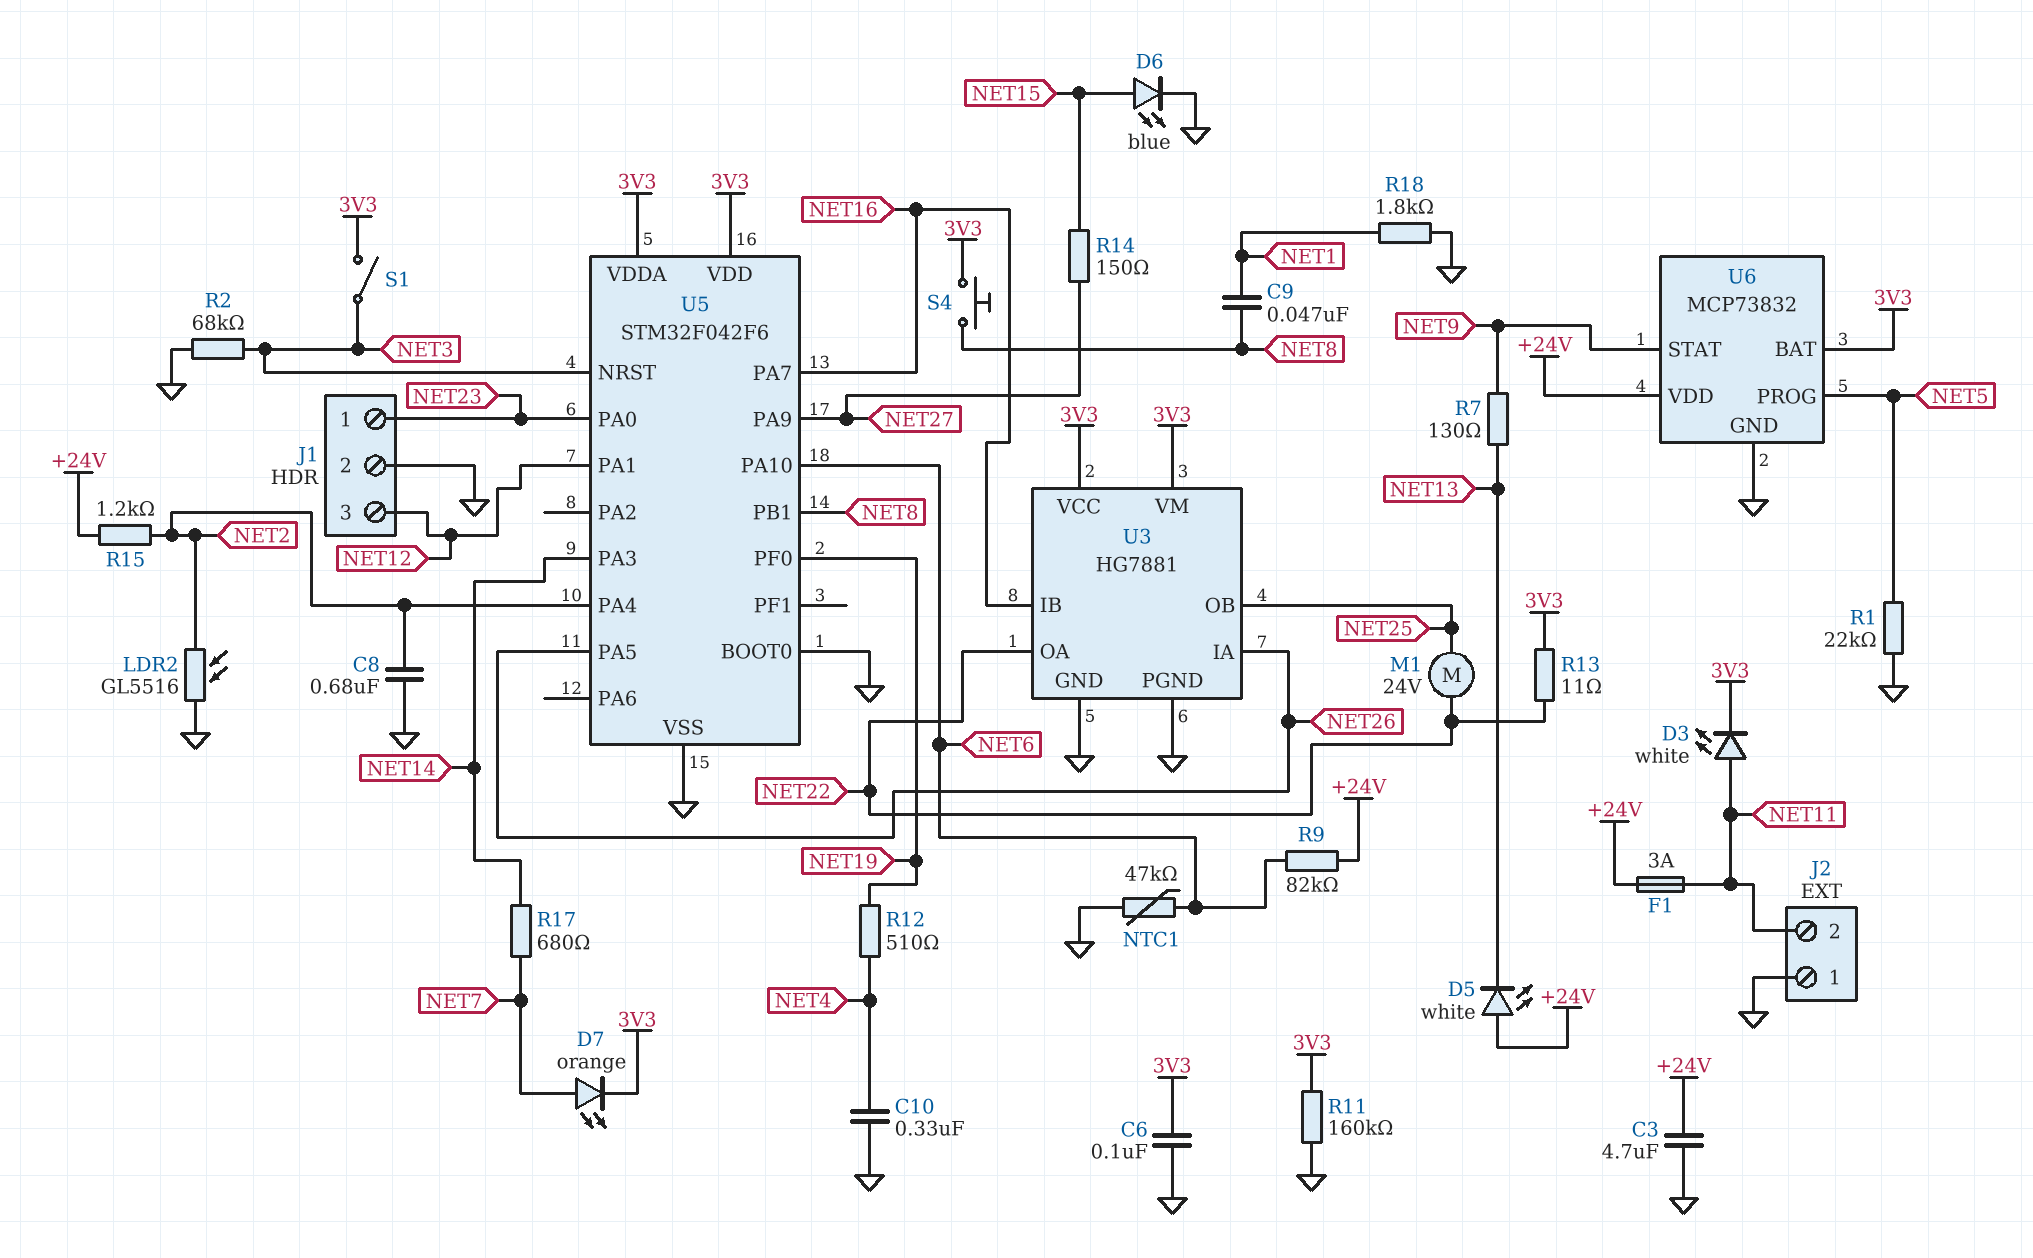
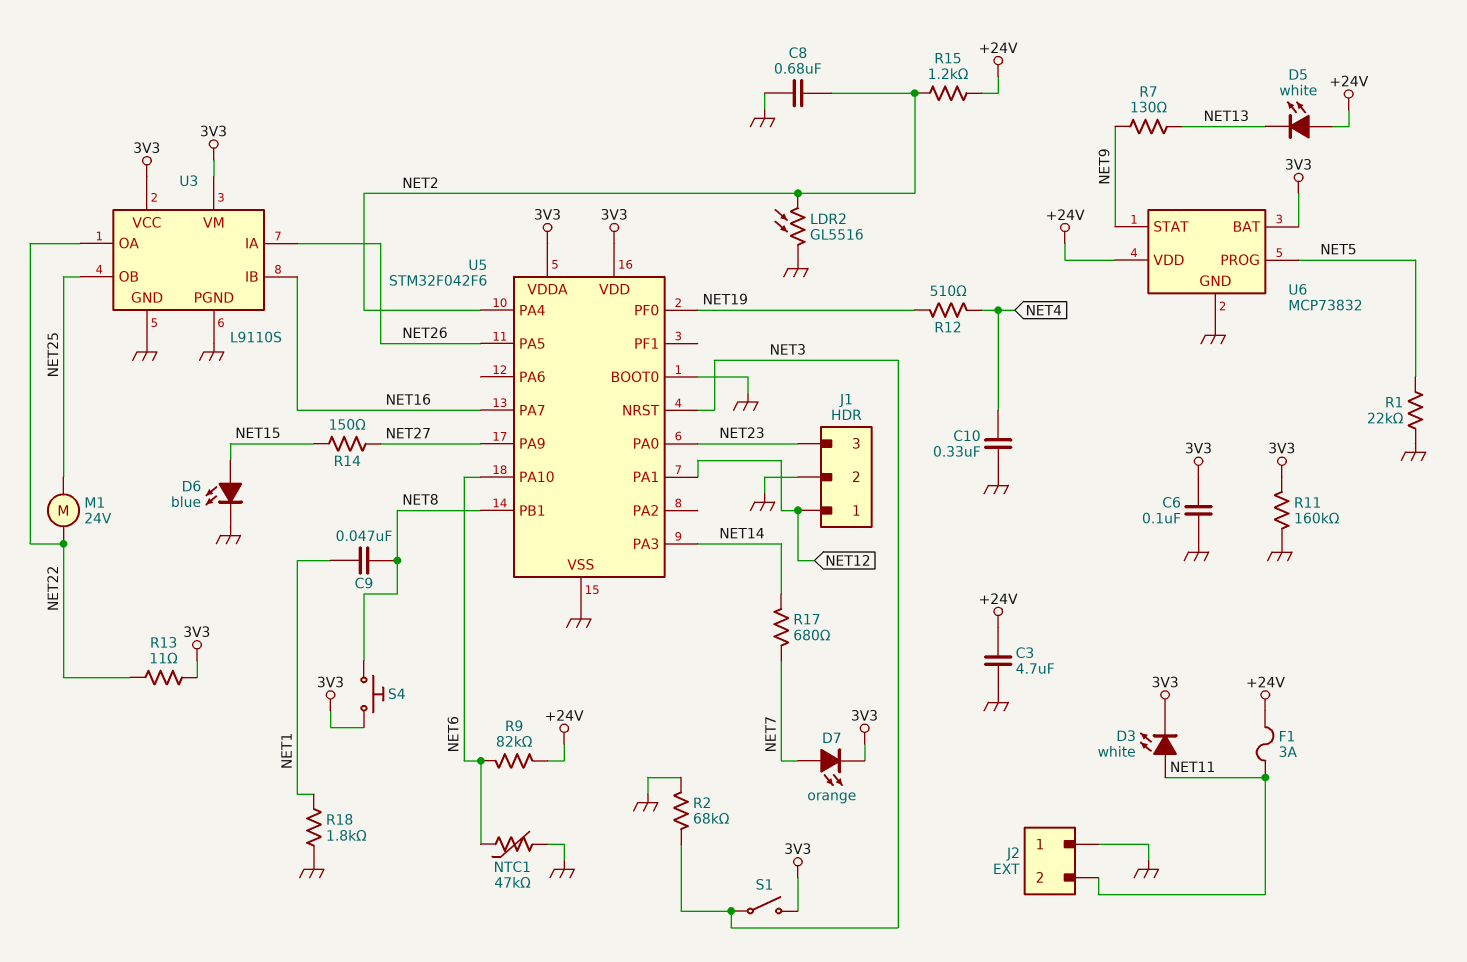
J1 pin 1: NET23 -> NET12
J1 pin 3: NET12 -> NET23
U3: HG7881 -> L9110S

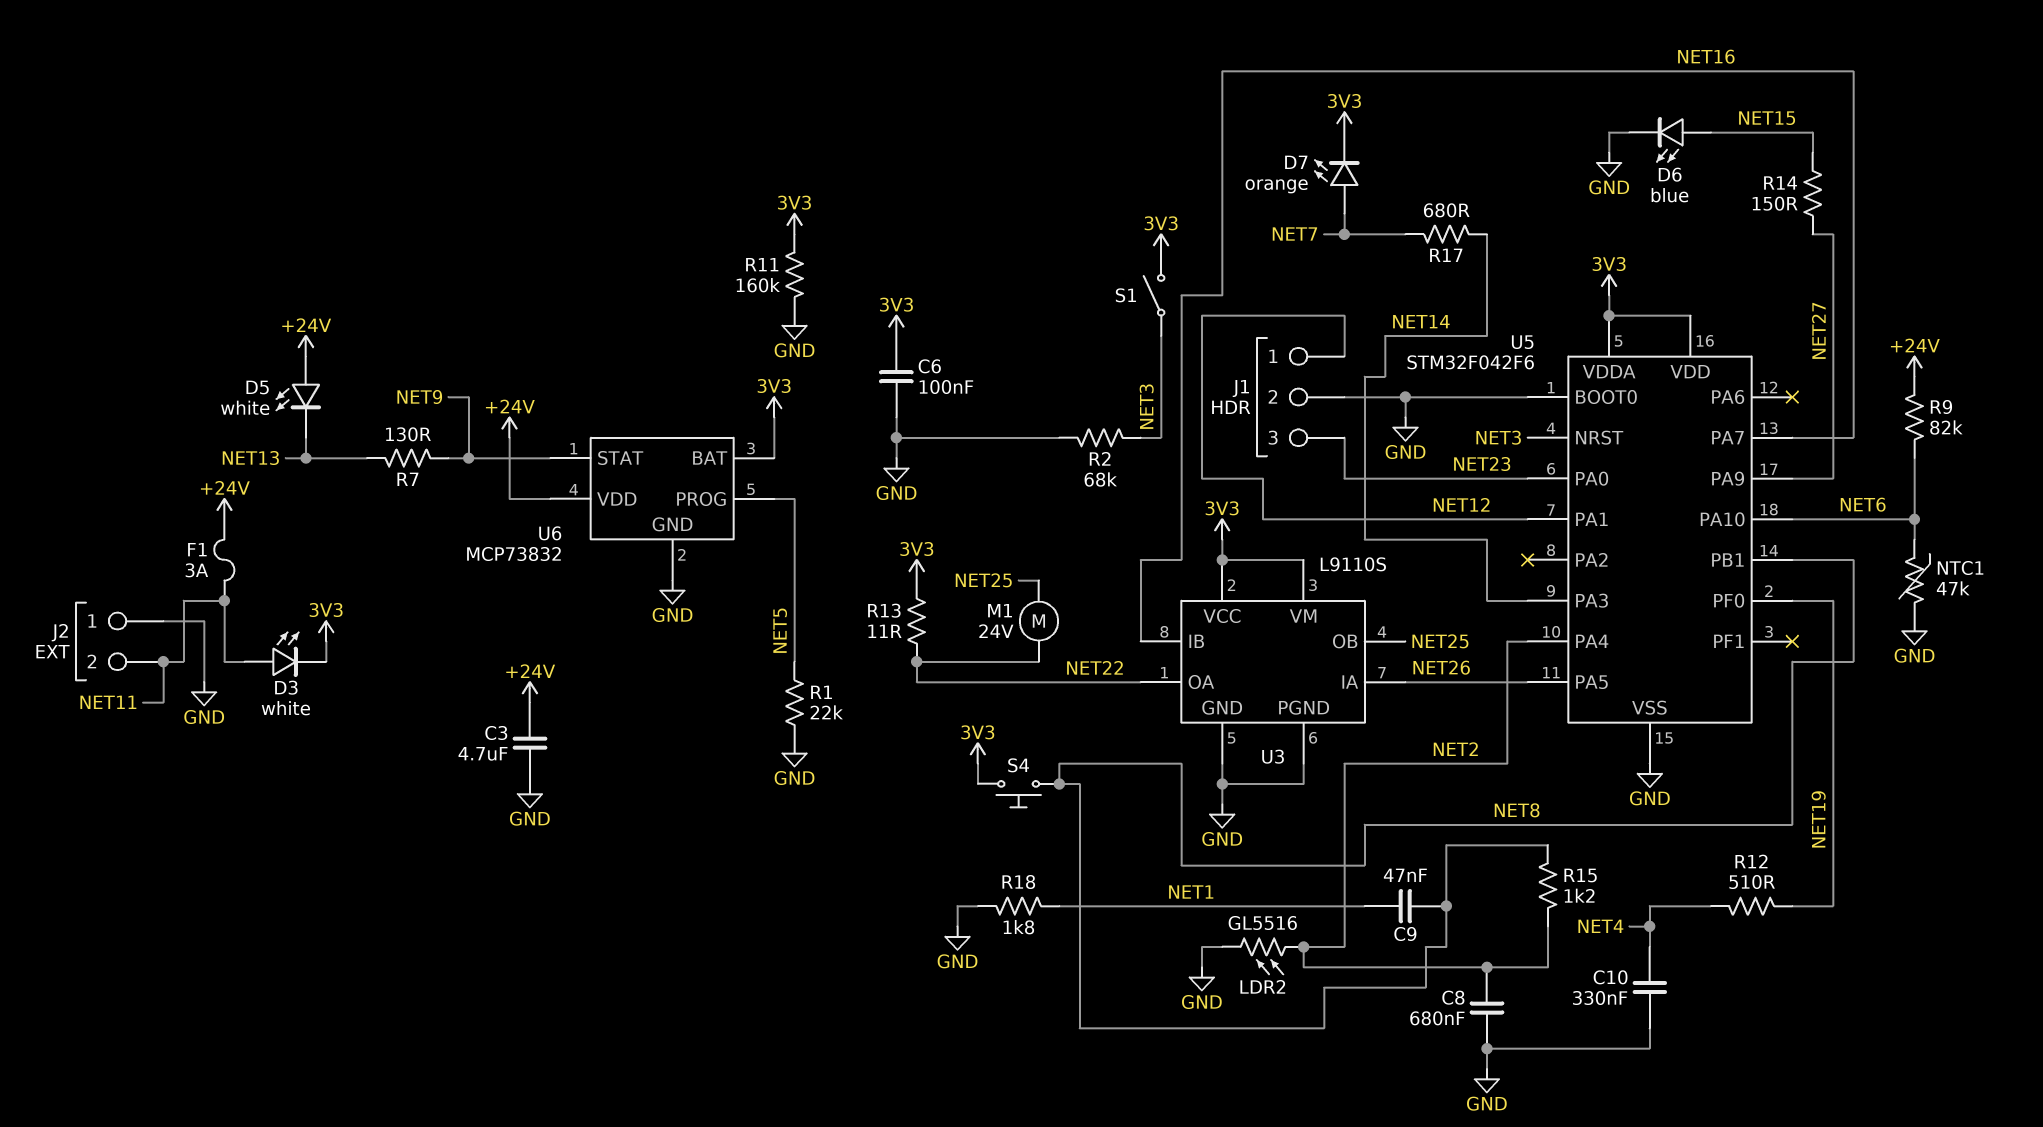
R15: 1.2k (+24V, NET2) -> 1.2k (NET2, NET8)

